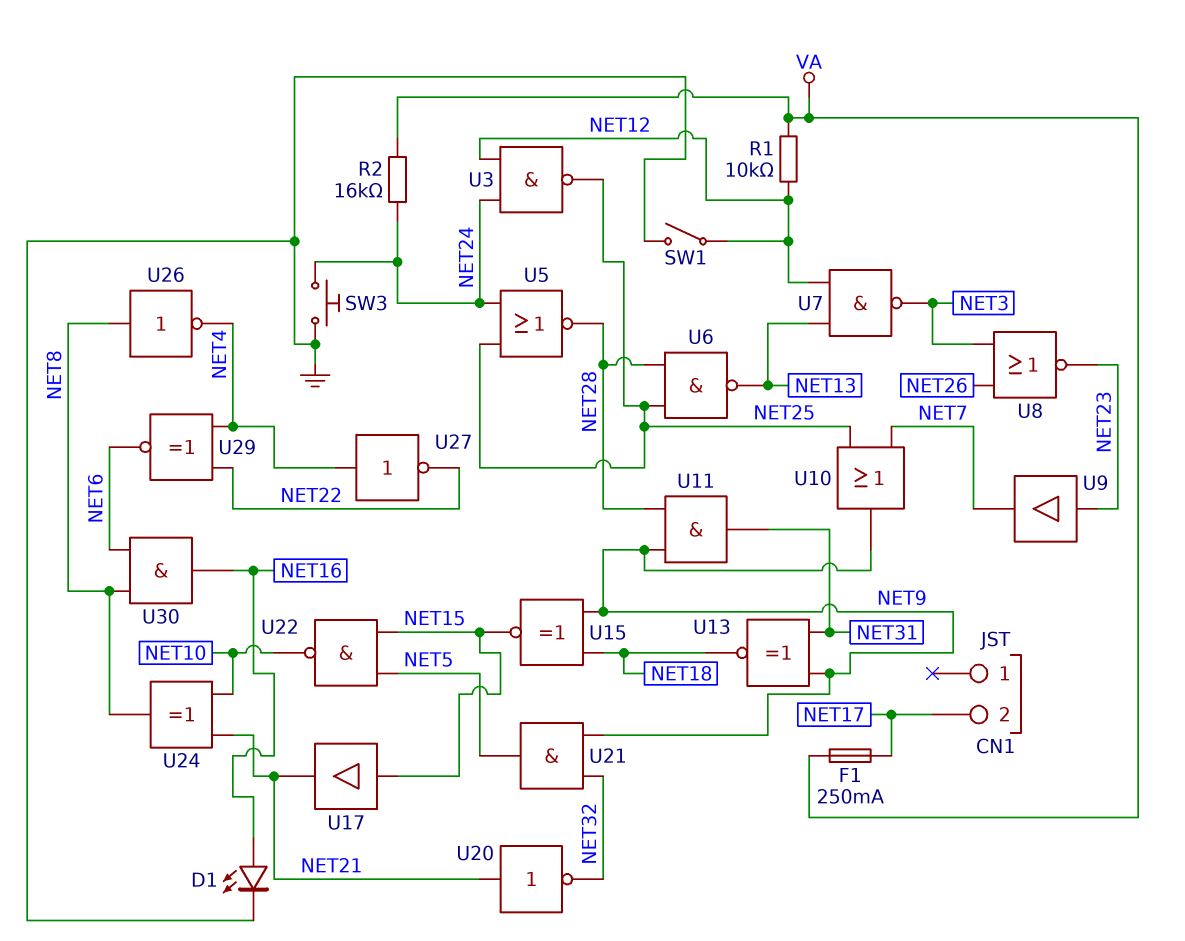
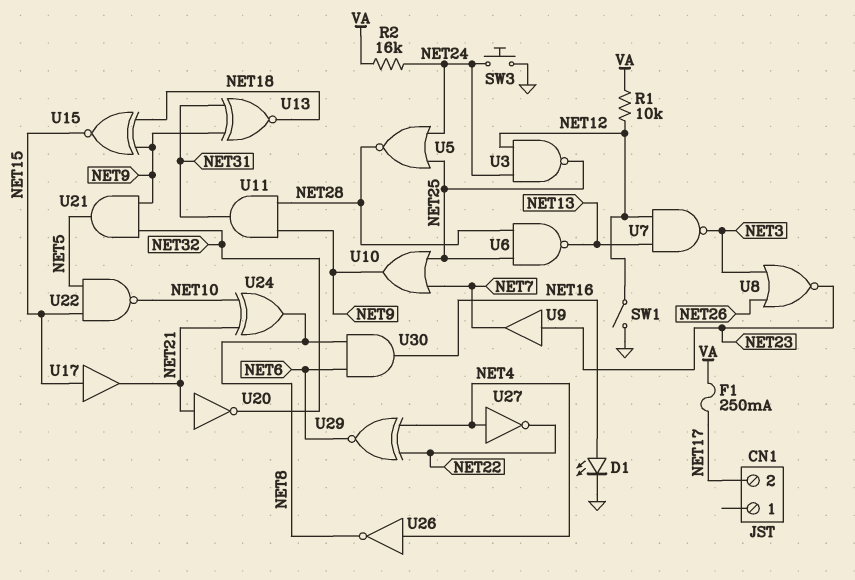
U26: NOT (in NET8, out NET4) -> NOT (in NET4, out NET8)

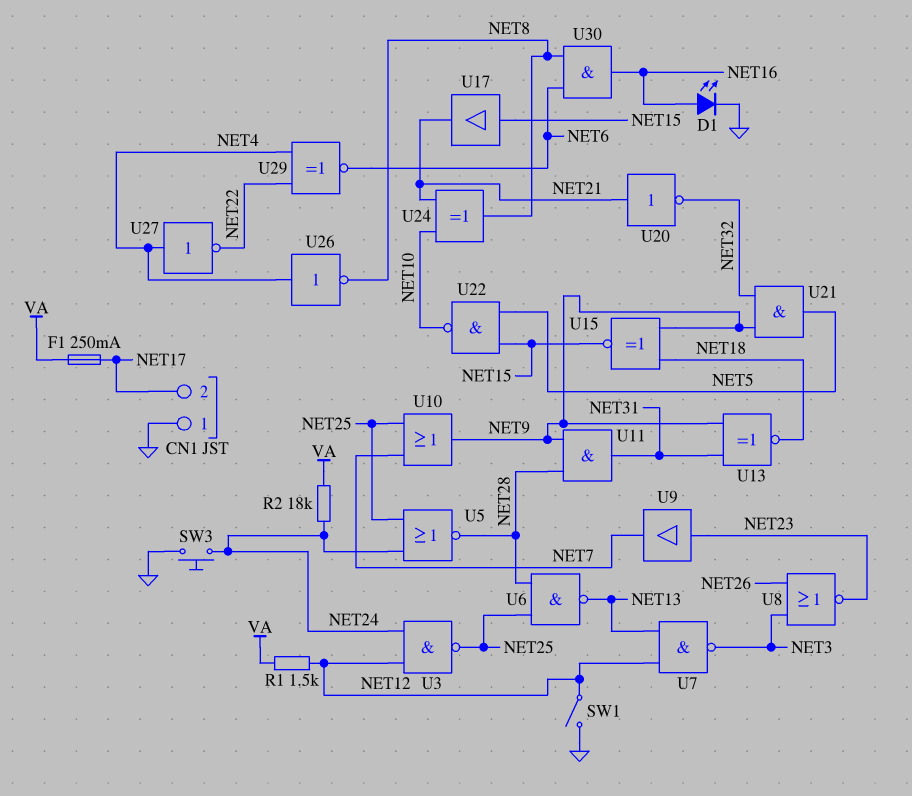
CN1 pin 1: none -> GND
R1: 10k (NET12, VA) -> 1.5k (NET12, VA)
R2: 16k (NET24, VA) -> 18k (NET24, VA)

